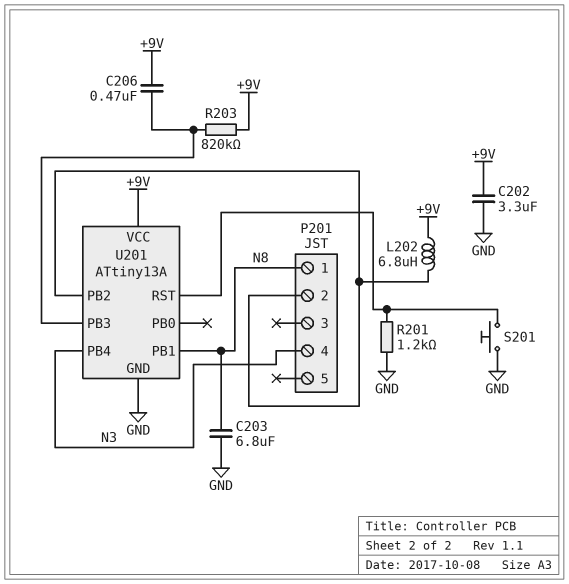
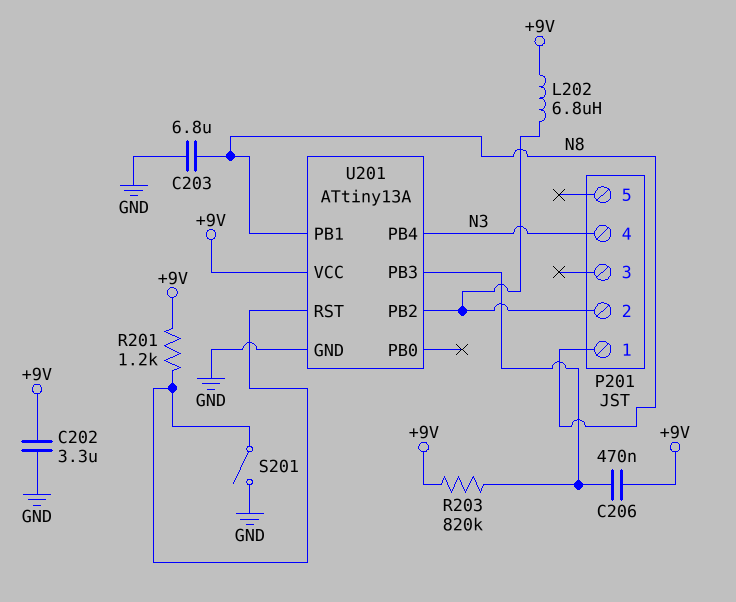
R201: 1.2k (GND, U201/RST) -> 1.2k (+9V, U201/RST)
S201: button (GND, U201/RST) -> switch (GND, U201/RST)

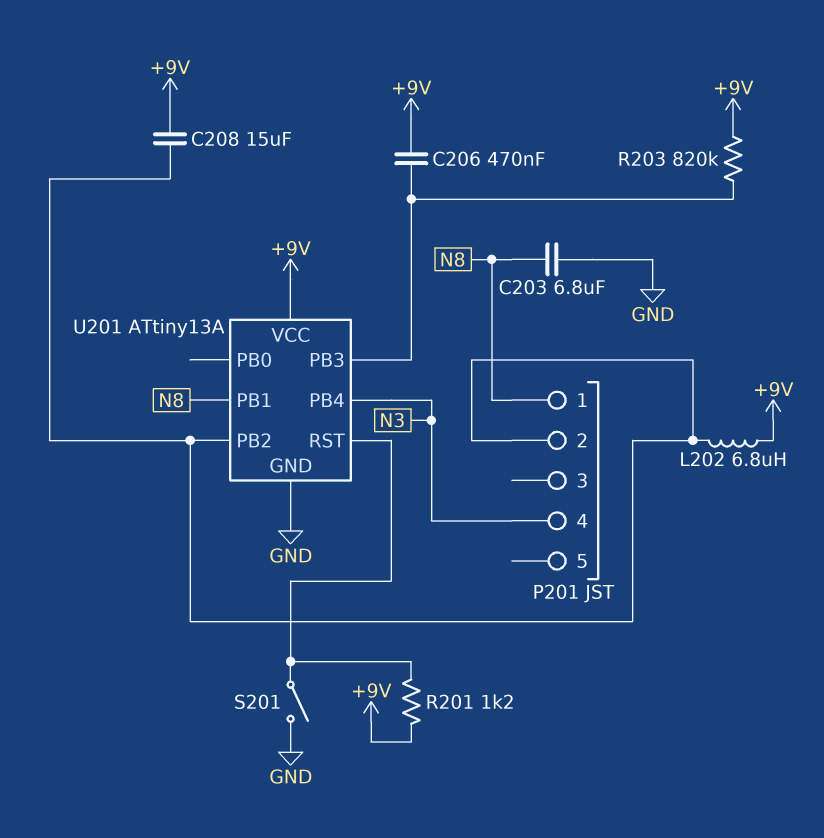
C202: 3.3uF (+9V, GND) -> none
C208: none -> 15uF (+9V, P201/2)

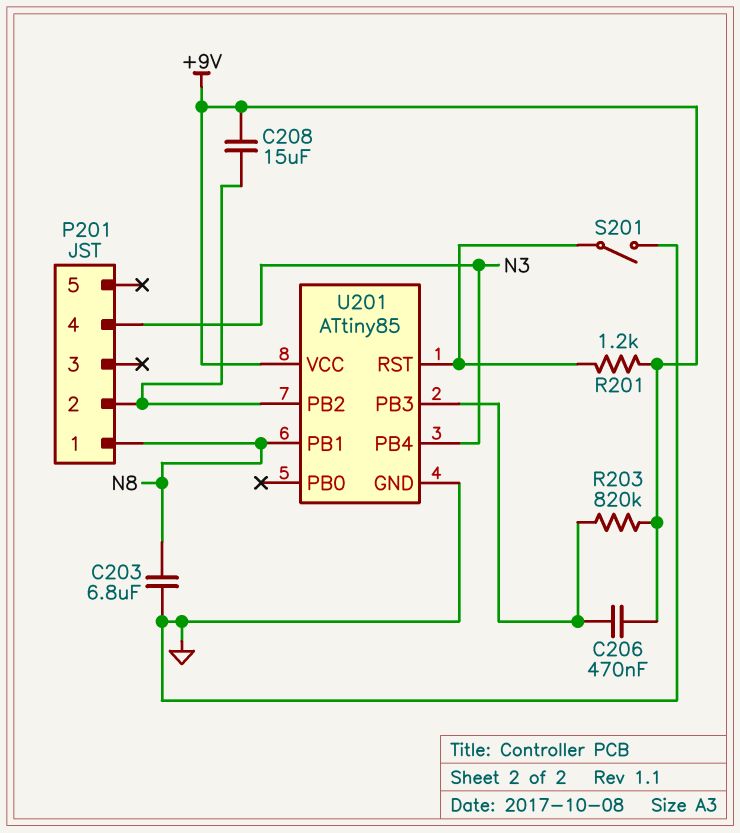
L202: 6.8uH (+9V, P201/2) -> none
U201: ATtiny13A -> ATtiny85

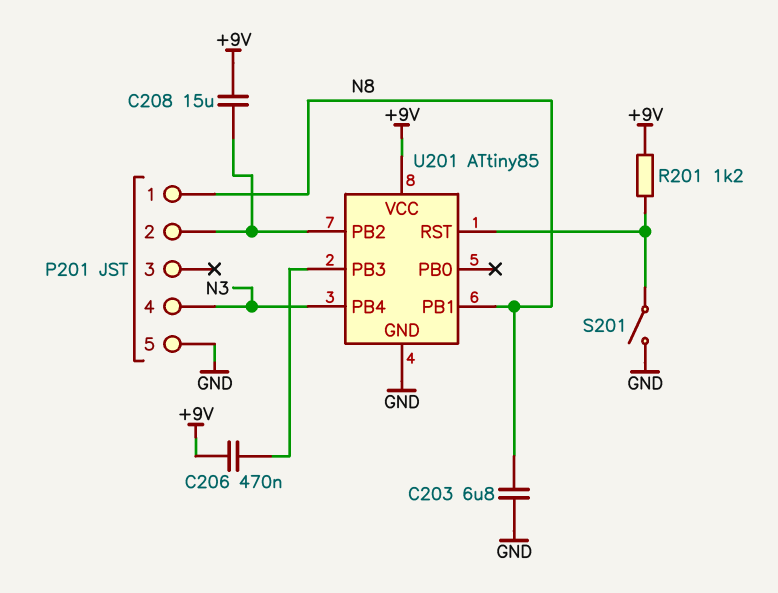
P201 pin 5: none -> GND
R203: 820k (+9V, U201/PB3) -> none

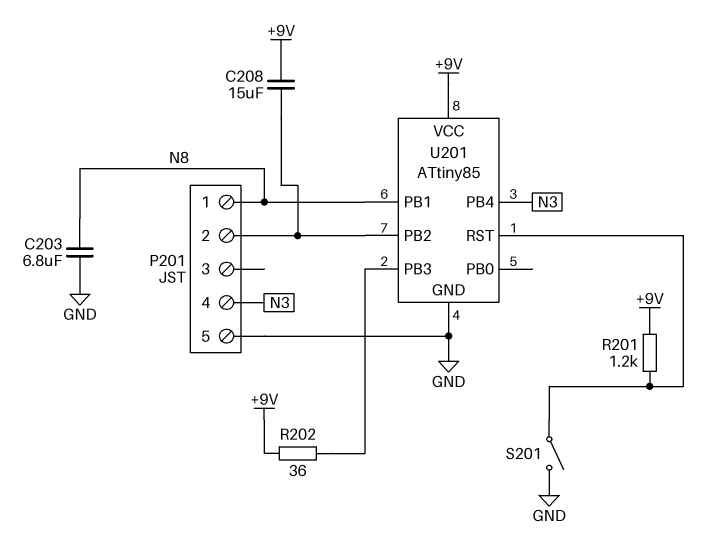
C206: 470nF (+9V, U201/PB3) -> none
R202: none -> 36 (+9V, U201/PB3)

